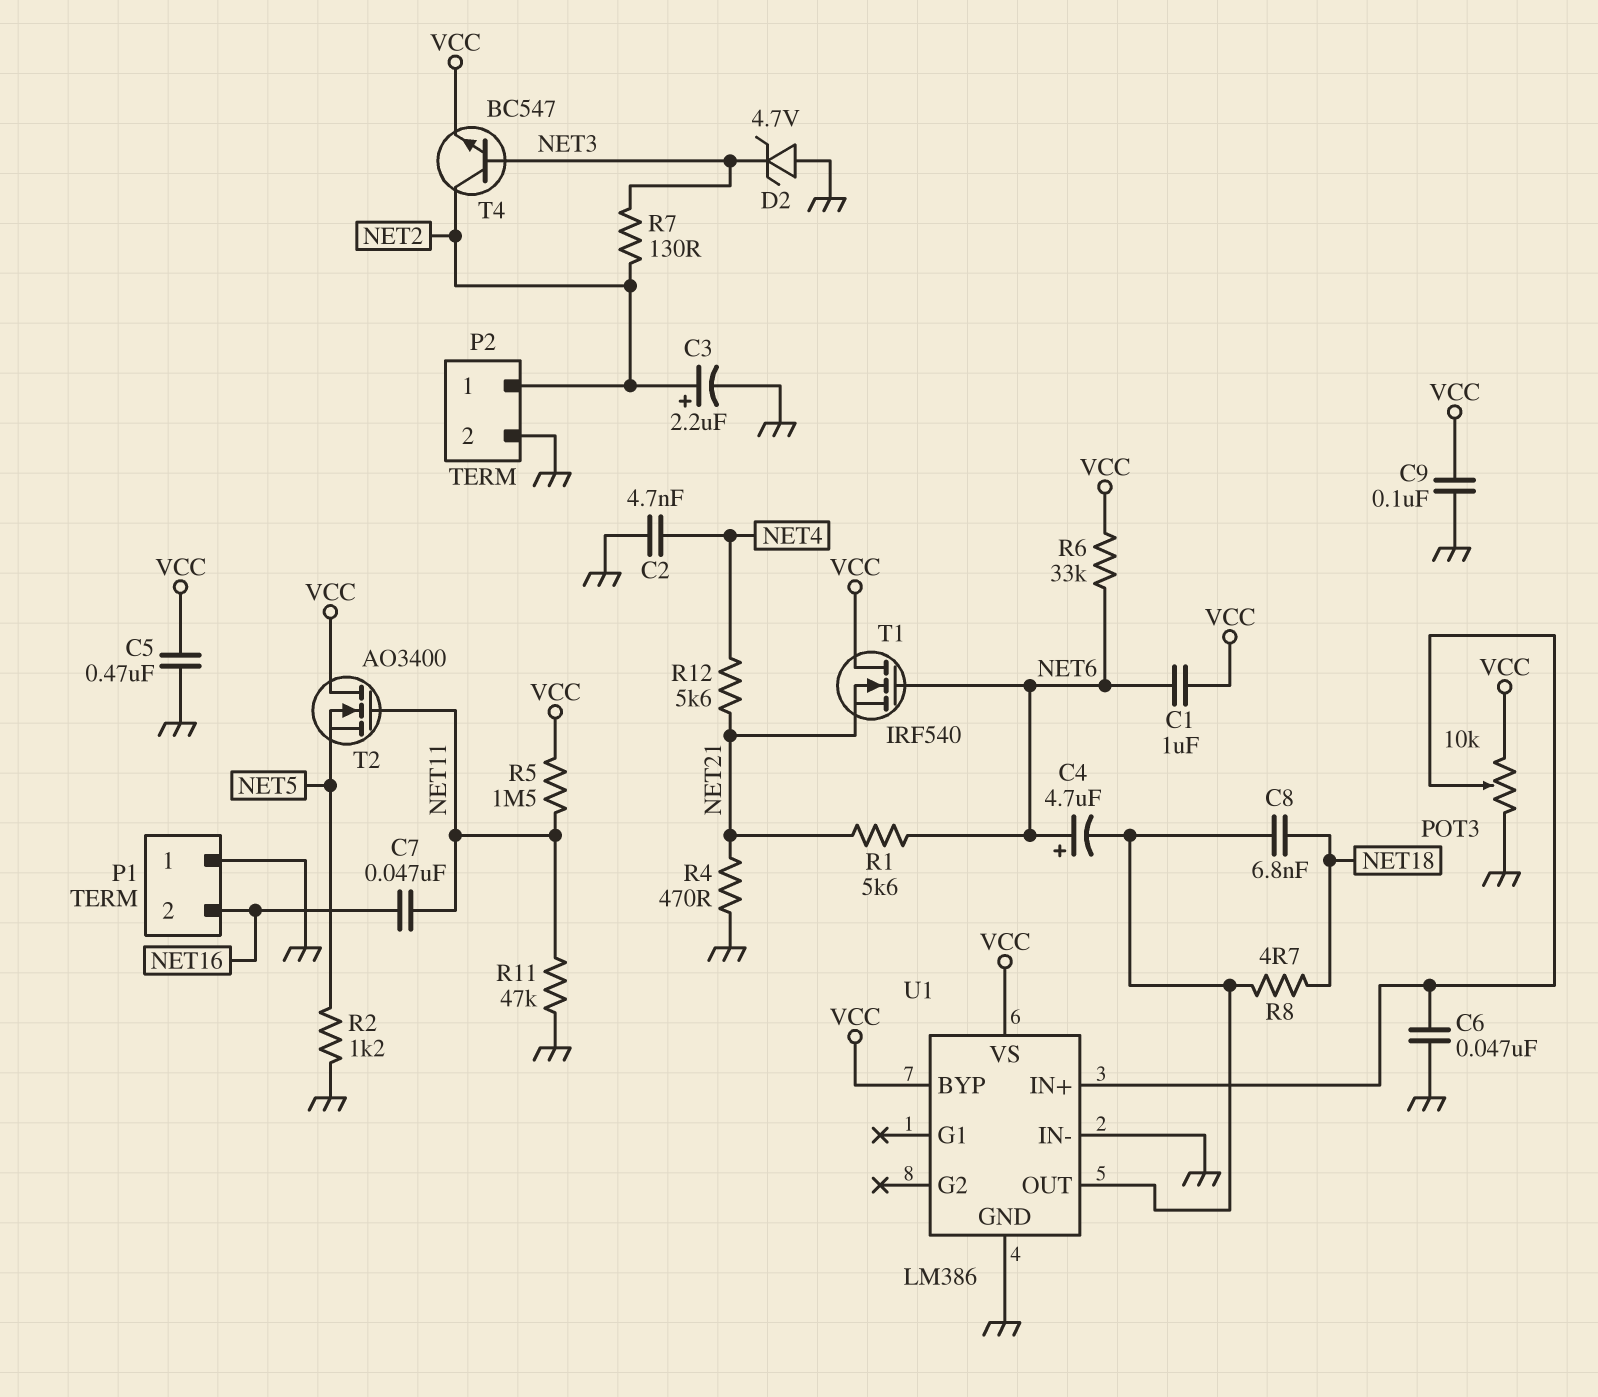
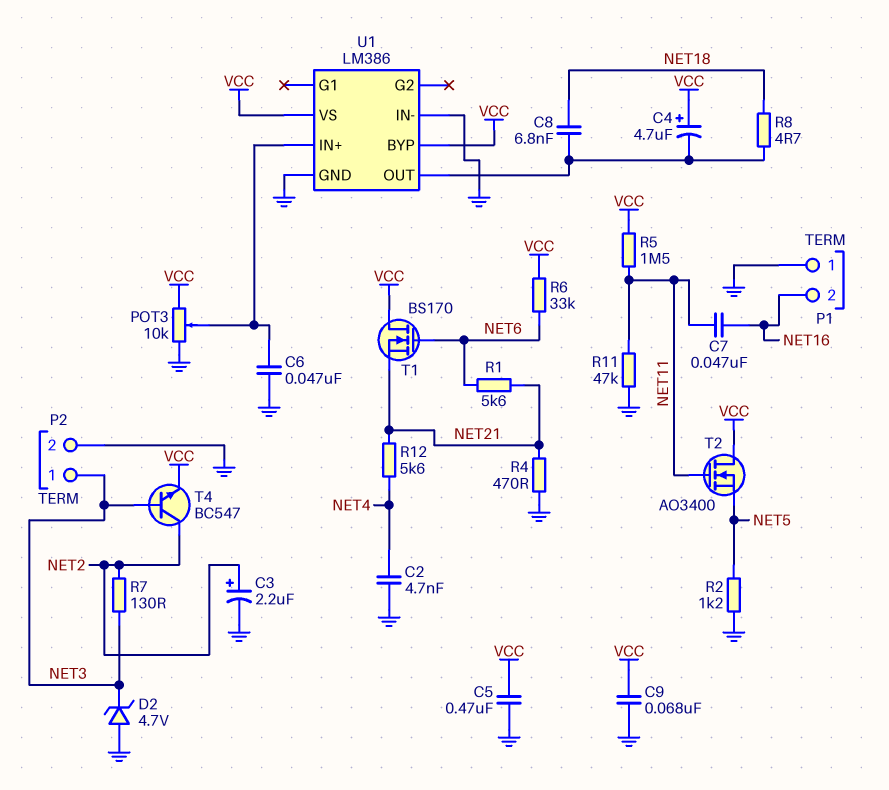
C1: 1uF (NET6, VCC) -> none
C4: 4.7uF (plus NET6, minus U1/OUT) -> 4.7uF (plus VCC, minus U1/OUT)
C9: 100nF (GND, VCC) -> 68nF (GND, VCC)
P2 pin 1: NET2 -> NET3
T1: NMOS IRF540 (G NET6, D VCC, S NET21) -> NMOS BS170 (G NET6, D VCC, S NET21)

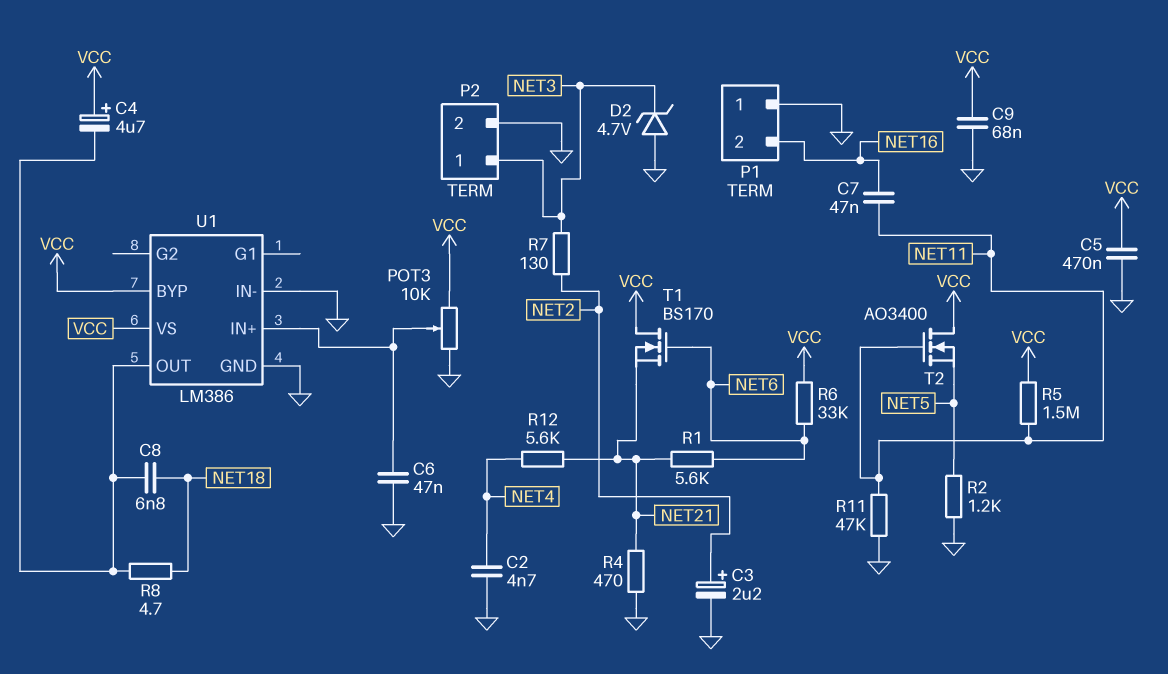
T4: NPN BC547 (B NET3, C NET2, E VCC) -> none

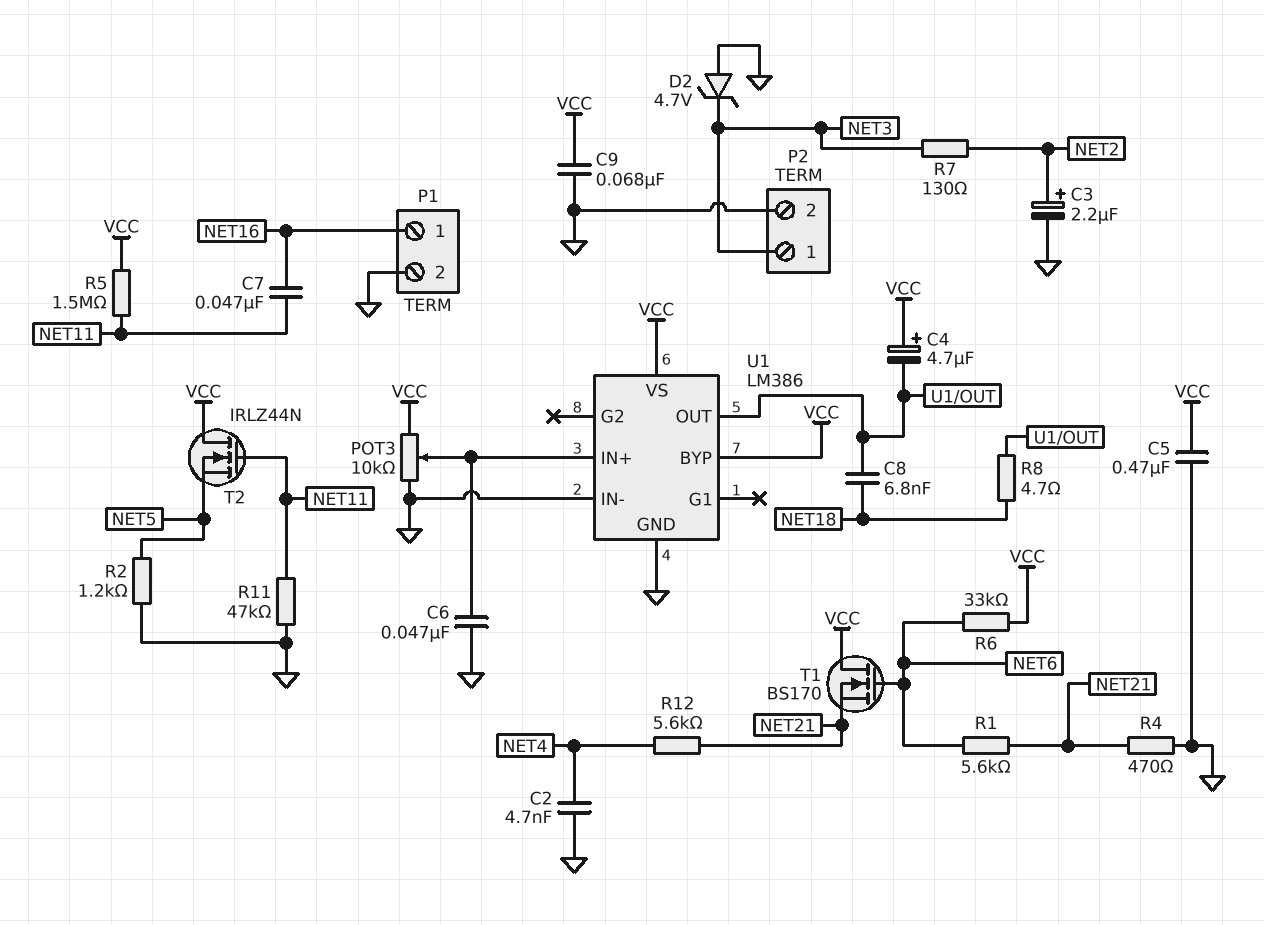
P1 pin 1: GND -> NET16
P1 pin 2: NET16 -> GND
T2: NMOS AO3400 (G NET11, D VCC, S NET5) -> NMOS IRLZ44N (G NET11, D VCC, S NET5)

